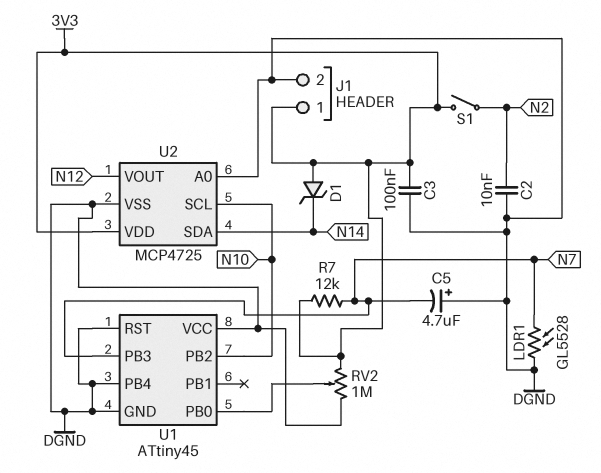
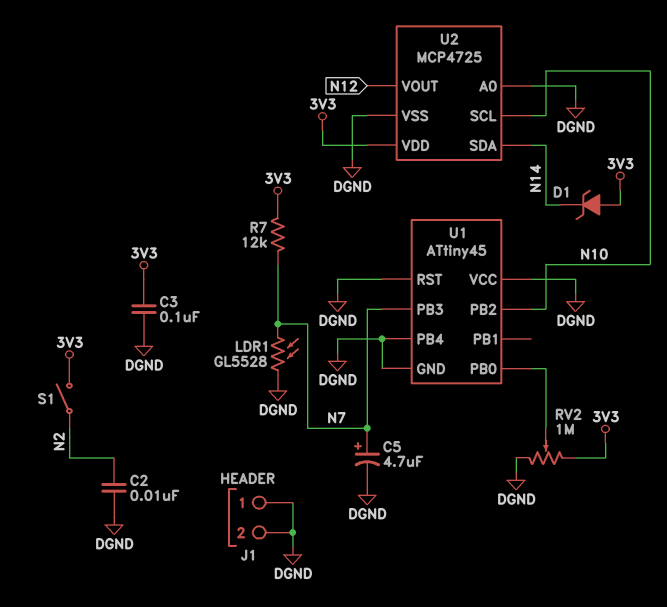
C5: 4.7uF (plus DGND, minus N7) -> 4.7uF (plus N7, minus DGND)
J1 pin 1: 3V3 -> DGND

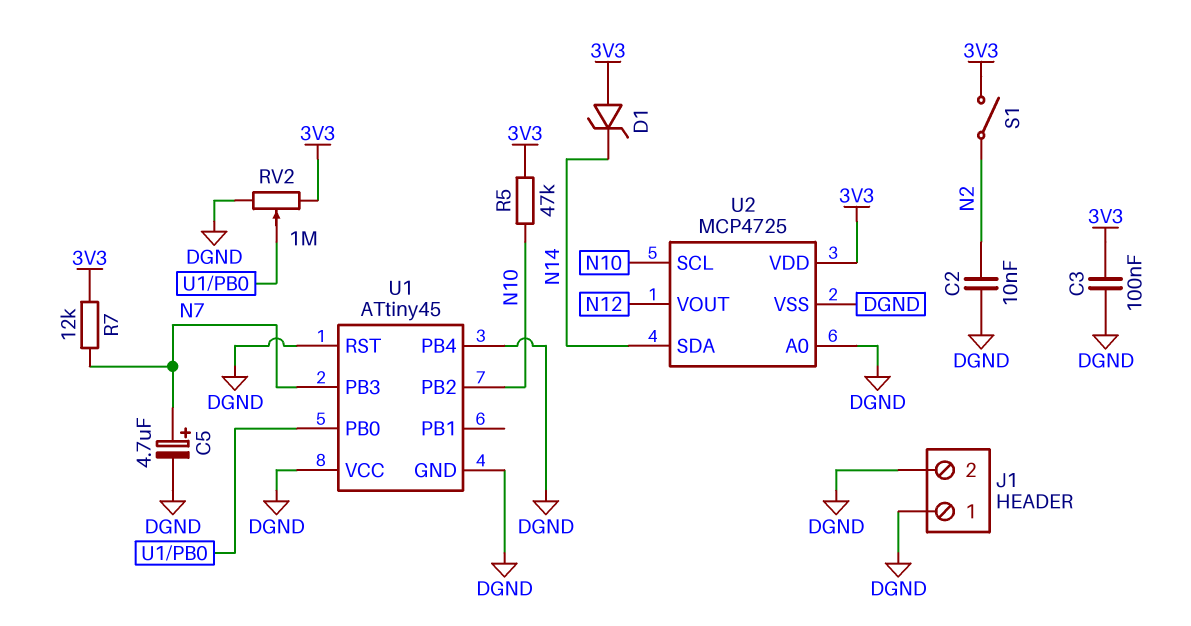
LDR1: GL5528 (DGND, N7) -> none
R5: none -> 47k (3V3, N10)

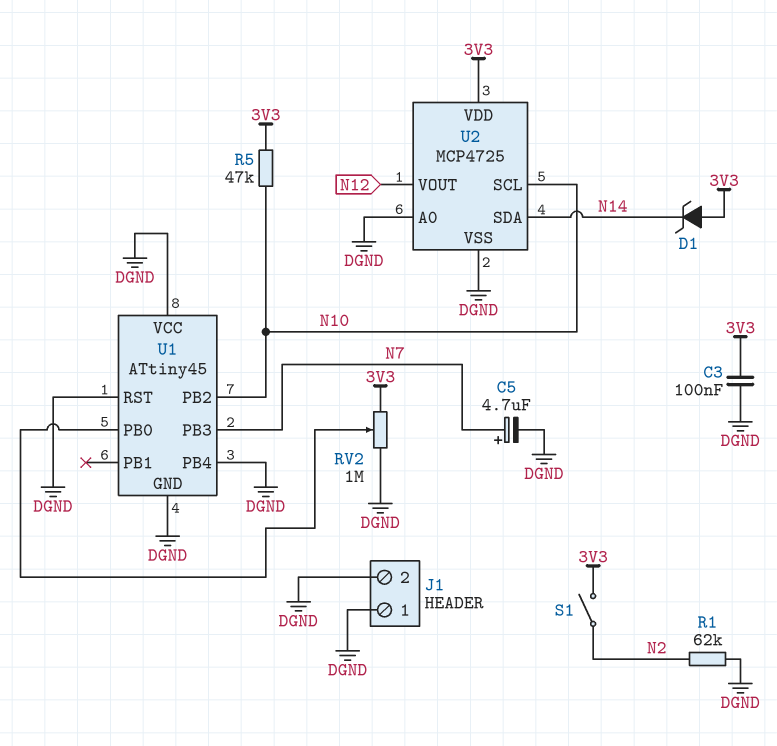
C2: 10nF (DGND, N2) -> none
R1: none -> 62k (DGND, N2)
R7: 12k (3V3, N7) -> none

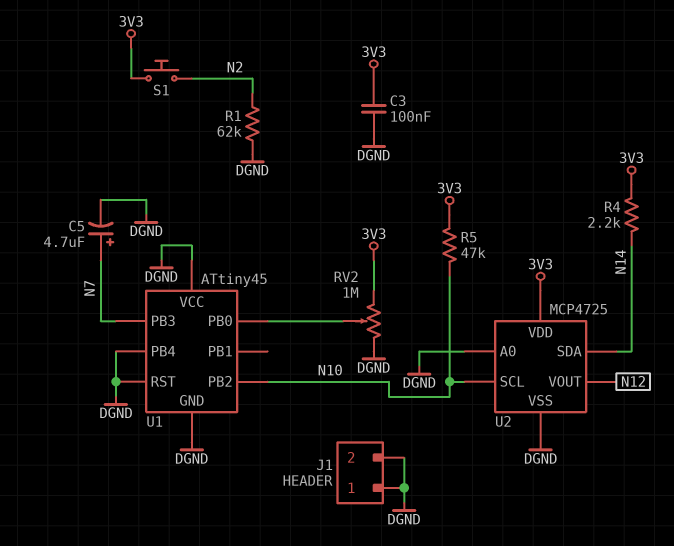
D1: zener (A 3V3, K N14) -> none
R4: none -> 2.2k (3V3, N14)
S1: switch (3V3, N2) -> button (3V3, N2)

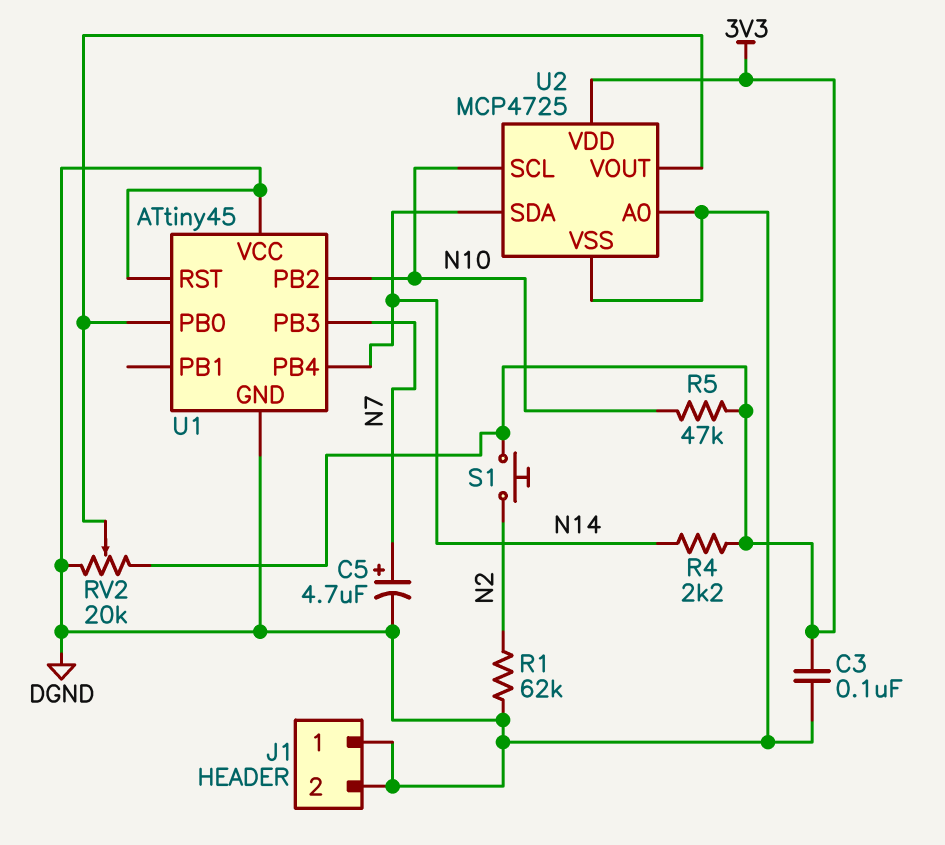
RV2: 1M (3V3, DGND, wiper U1/PB0) -> 20k (3V3, DGND, wiper U1/PB0)
U1 pin PB4: DGND -> N14
U2 pin VOUT: N12 -> U1/PB0

